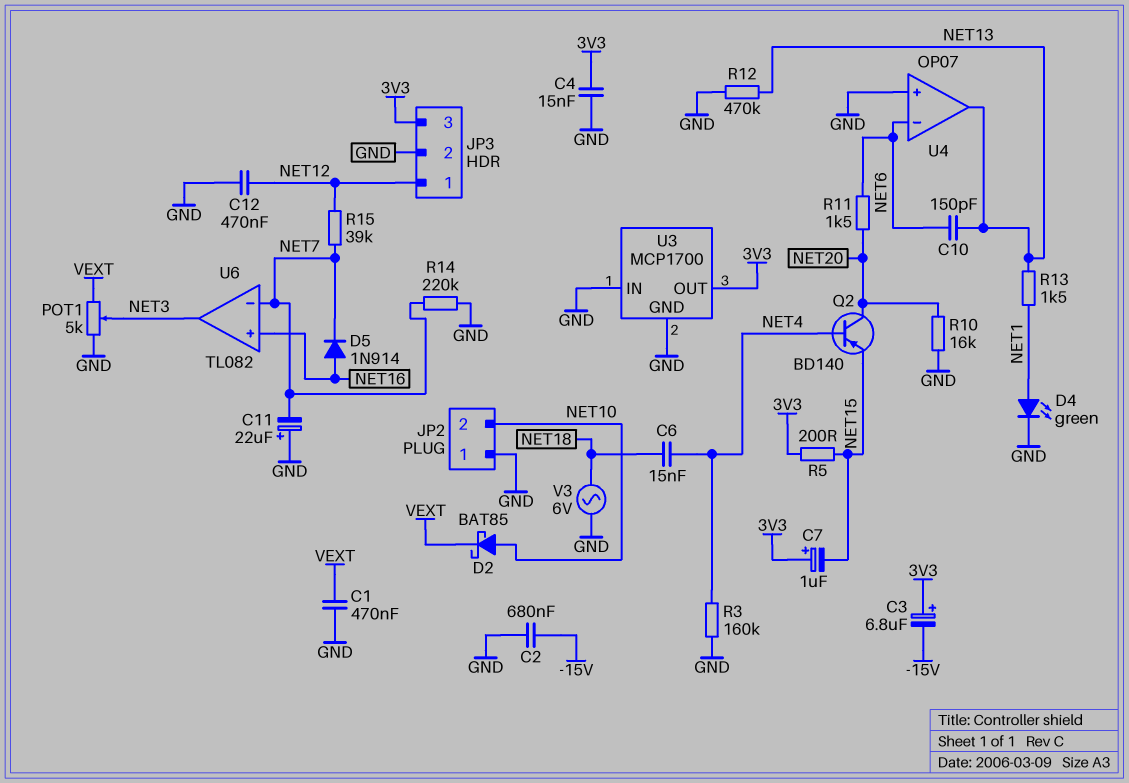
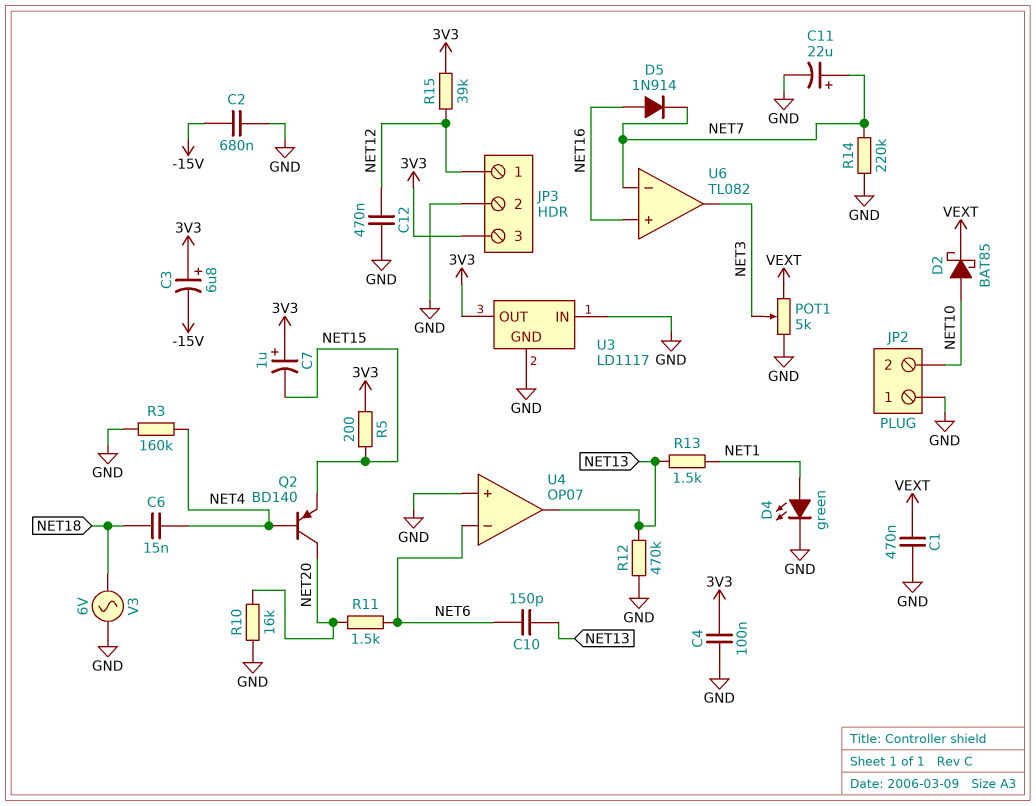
C4: 15nF (3V3, GND) -> 100nF (3V3, GND)
C11: 22uF (plus GND, minus NET7) -> 22uF (plus NET7, minus GND)
R15: 39k (NET7, NET12) -> 39k (3V3, NET12)
U3: MCP1700 -> LD1117

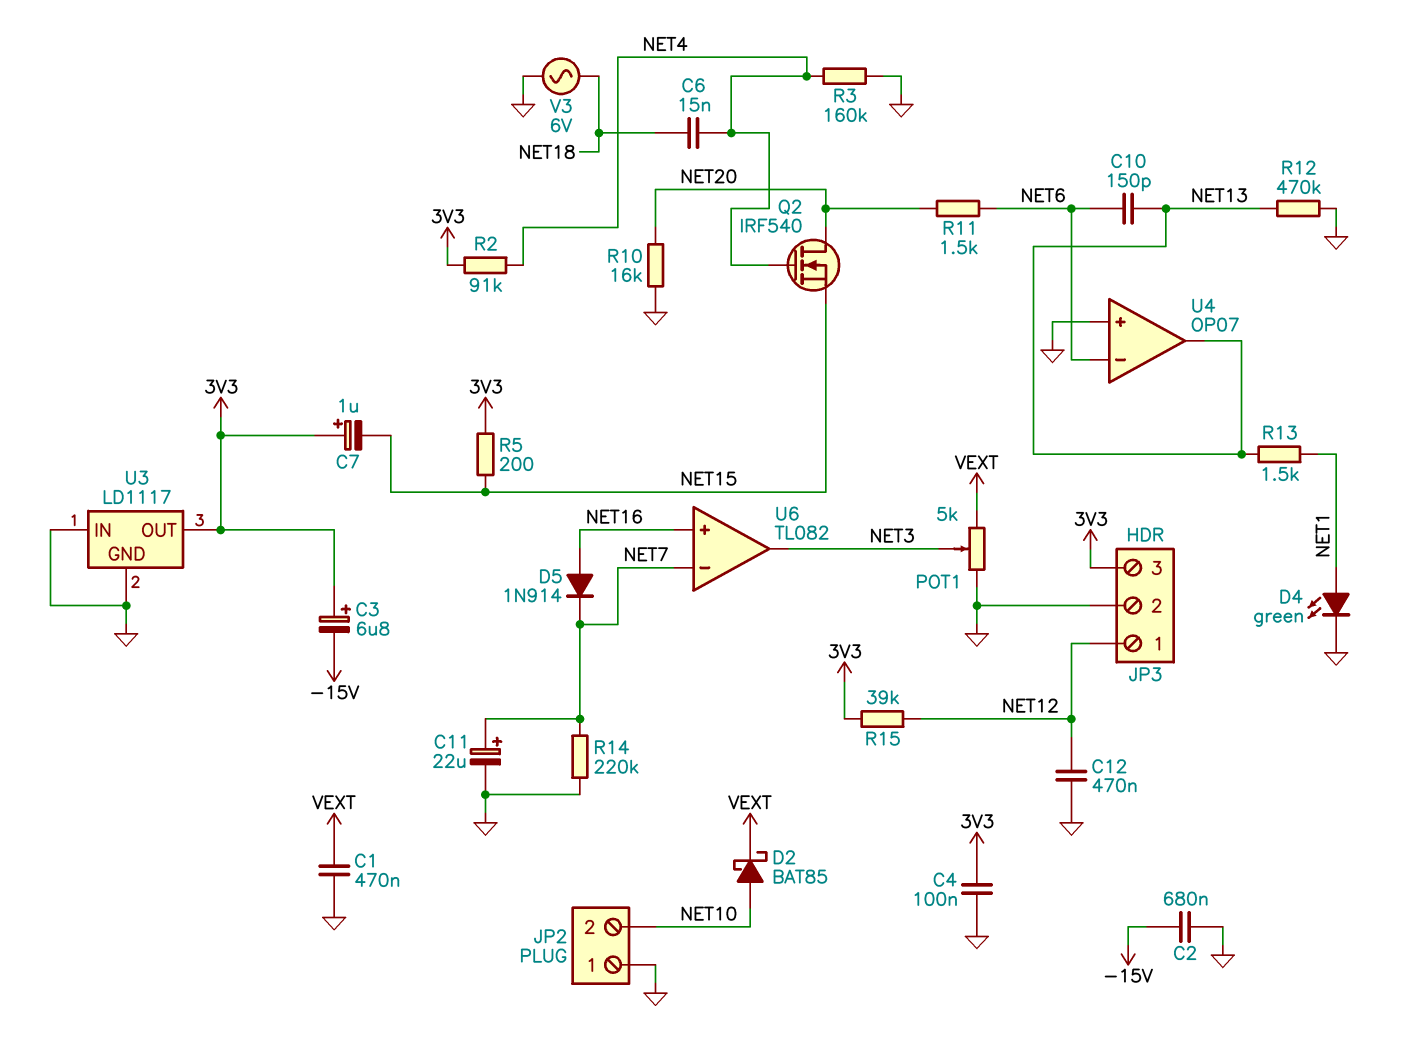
Q2: PNP BD140 (B NET4, C NET20, E NET15) -> NMOS IRF540 (G NET4, D NET20, S NET15)
R2: none -> 91k (3V3, NET4)

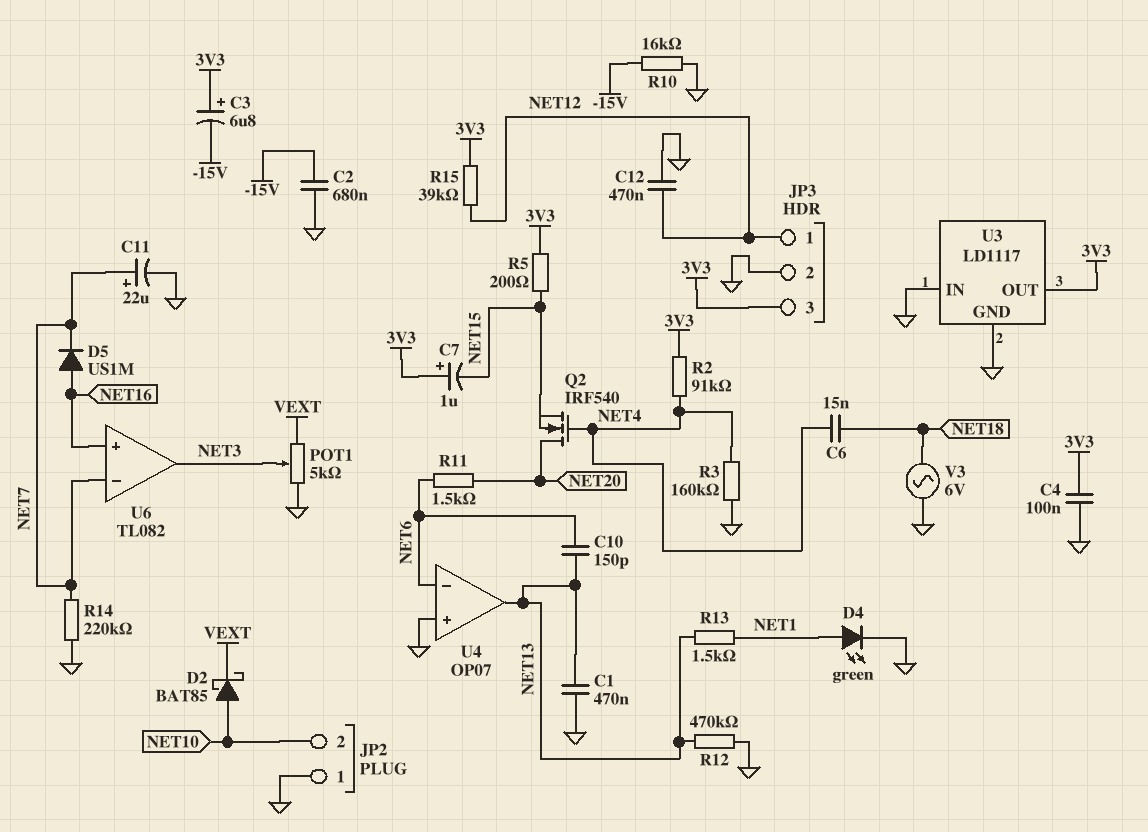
C1: 470nF (GND, VEXT) -> 470nF (GND, NET13)
D5: diode 1N914 (A NET16, K NET7) -> diode US1M (A NET16, K NET7)
R10: 16k (GND, NET20) -> 16k (-15V, GND)

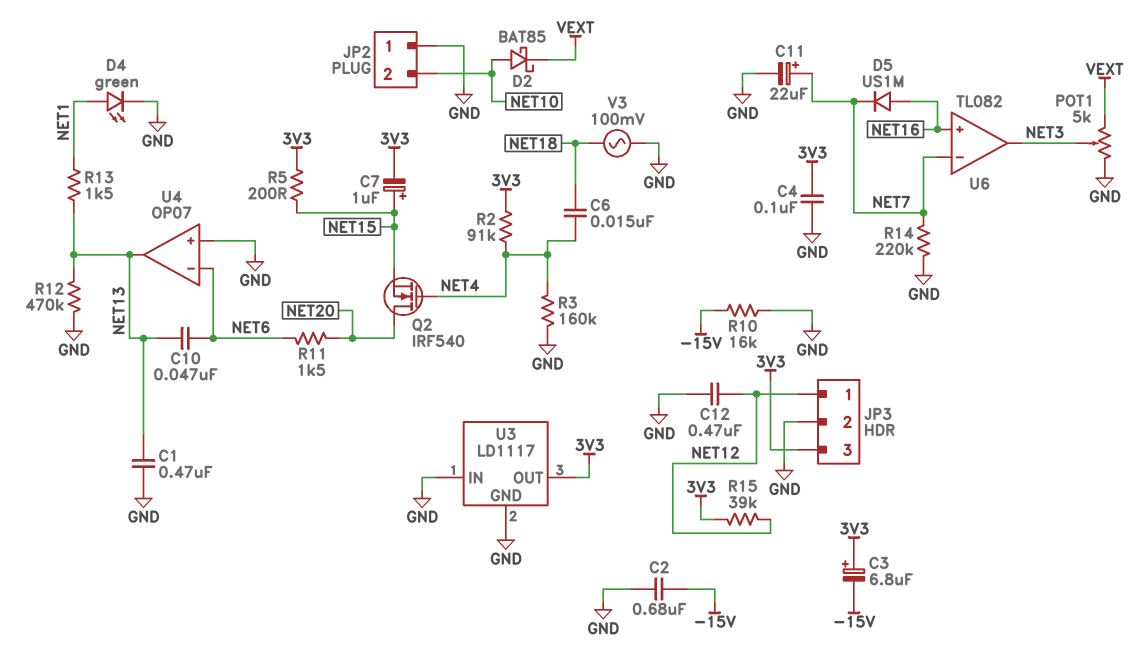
C7: 1uF (plus 3V3, minus NET15) -> 1uF (plus NET15, minus 3V3)
C10: 150pF (NET6, NET13) -> 47nF (NET6, NET13)
V3: AC 6V (GND, NET18) -> AC 100mV (GND, NET18)

